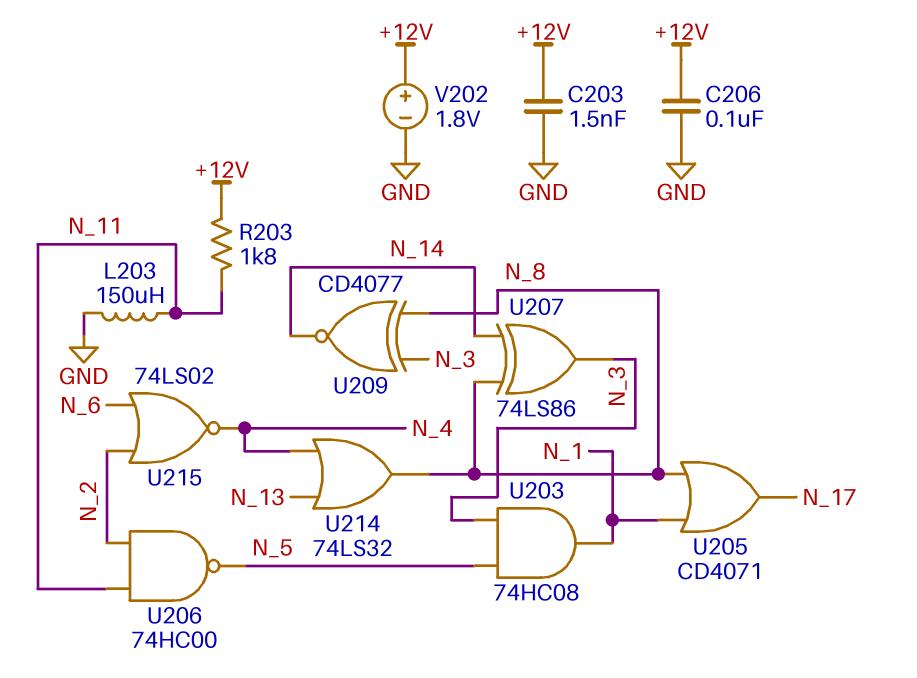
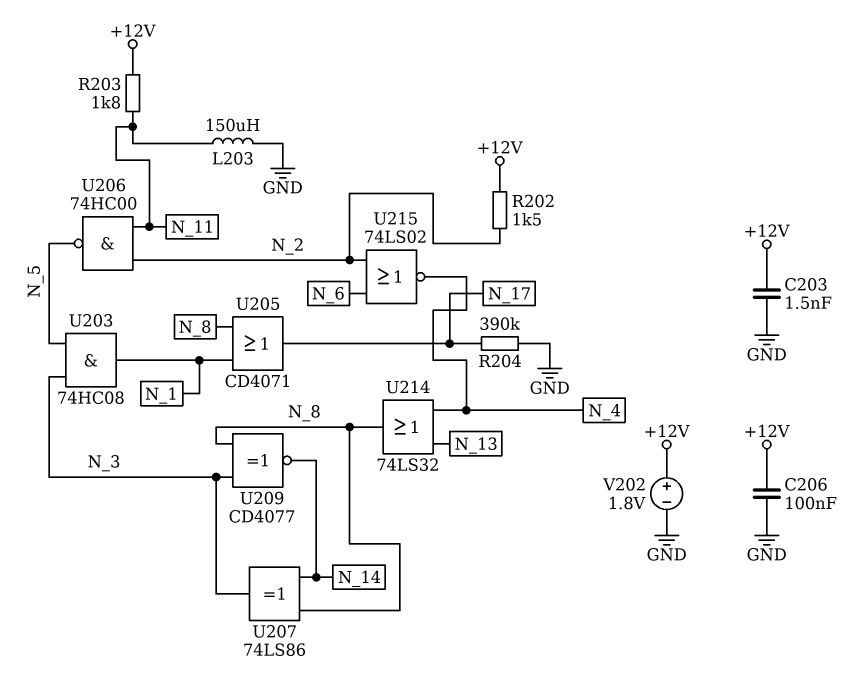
R202: none -> 1.5k (+12V, N_2)
R204: none -> 390k (GND, N_17)

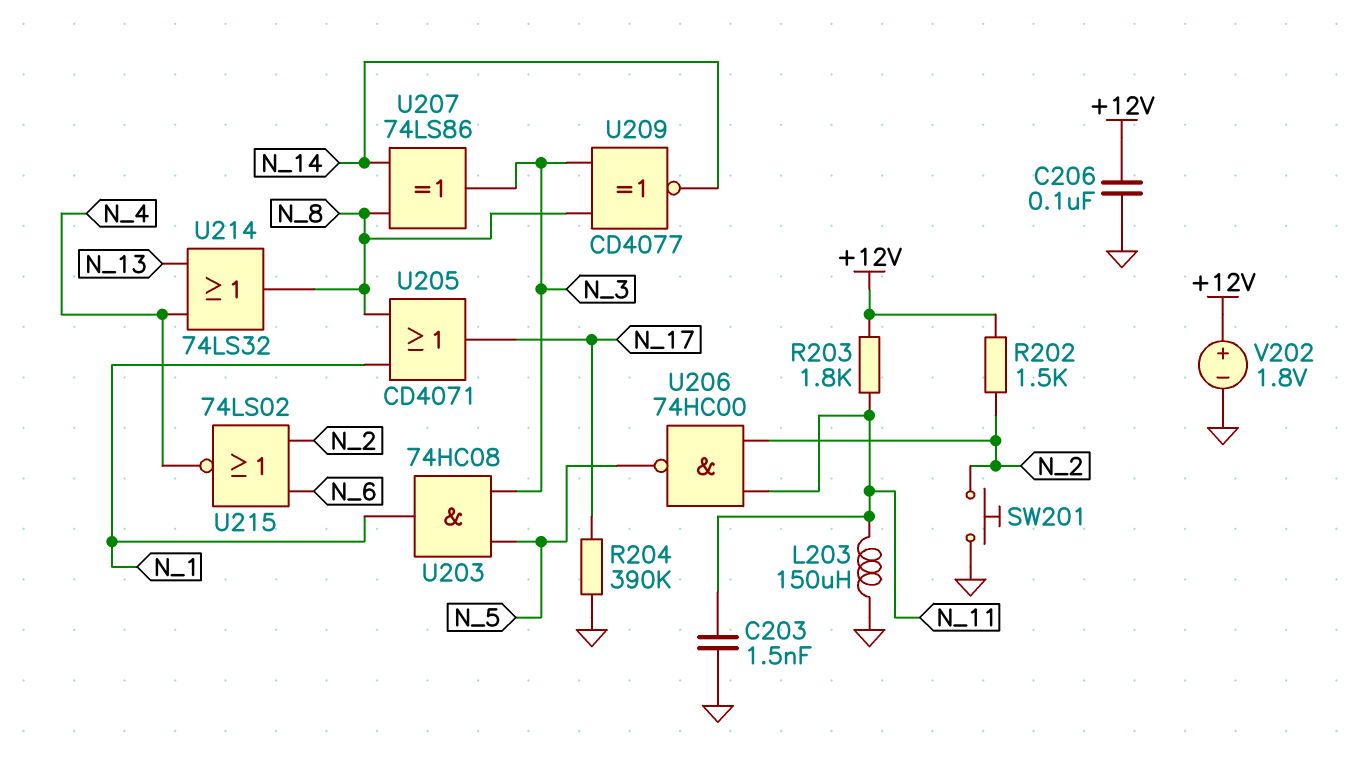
C203: 1.5nF (+12V, GND) -> 1.5nF (GND, N_11)
SW201: none -> button (GND, N_2)

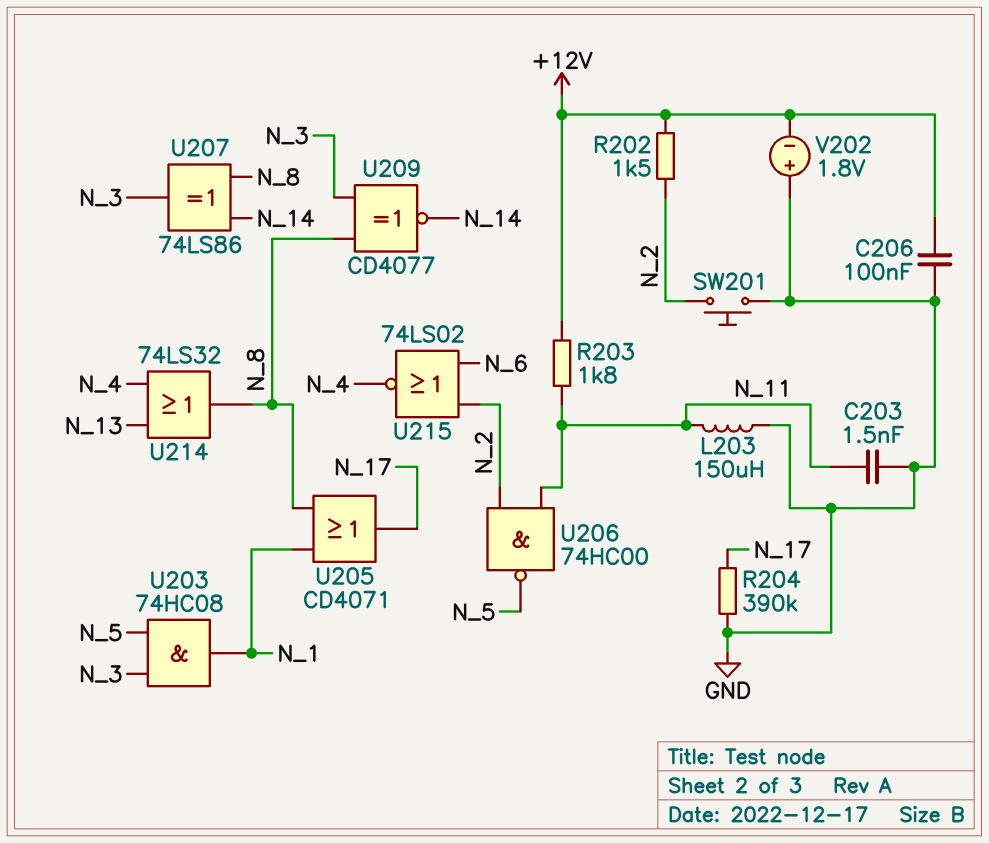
V202: 1.8V (plus +12V, minus GND) -> 1.8V (plus GND, minus +12V)

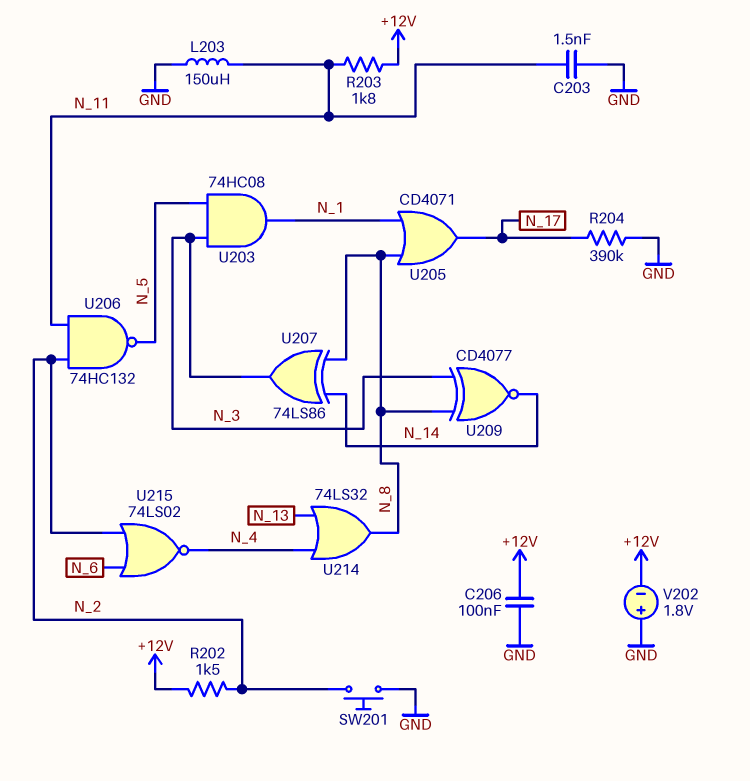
U206: NAND 74HC00 (in N_2, in N_11, out N_5) -> NAND 74HC132 (in N_2, in N_11, out N_5)

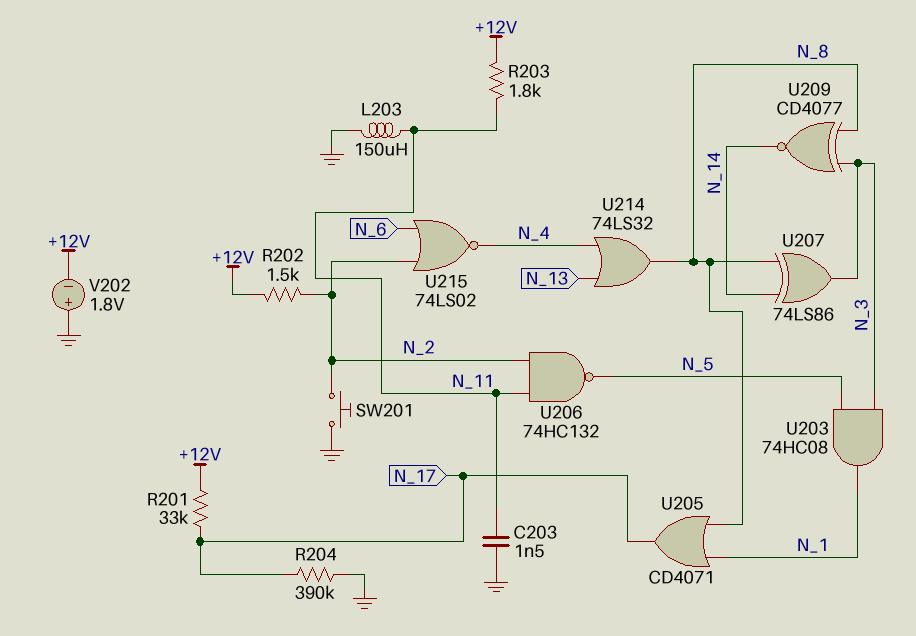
C206: 100nF (+12V, GND) -> none
R201: none -> 33k (+12V, N_17)

